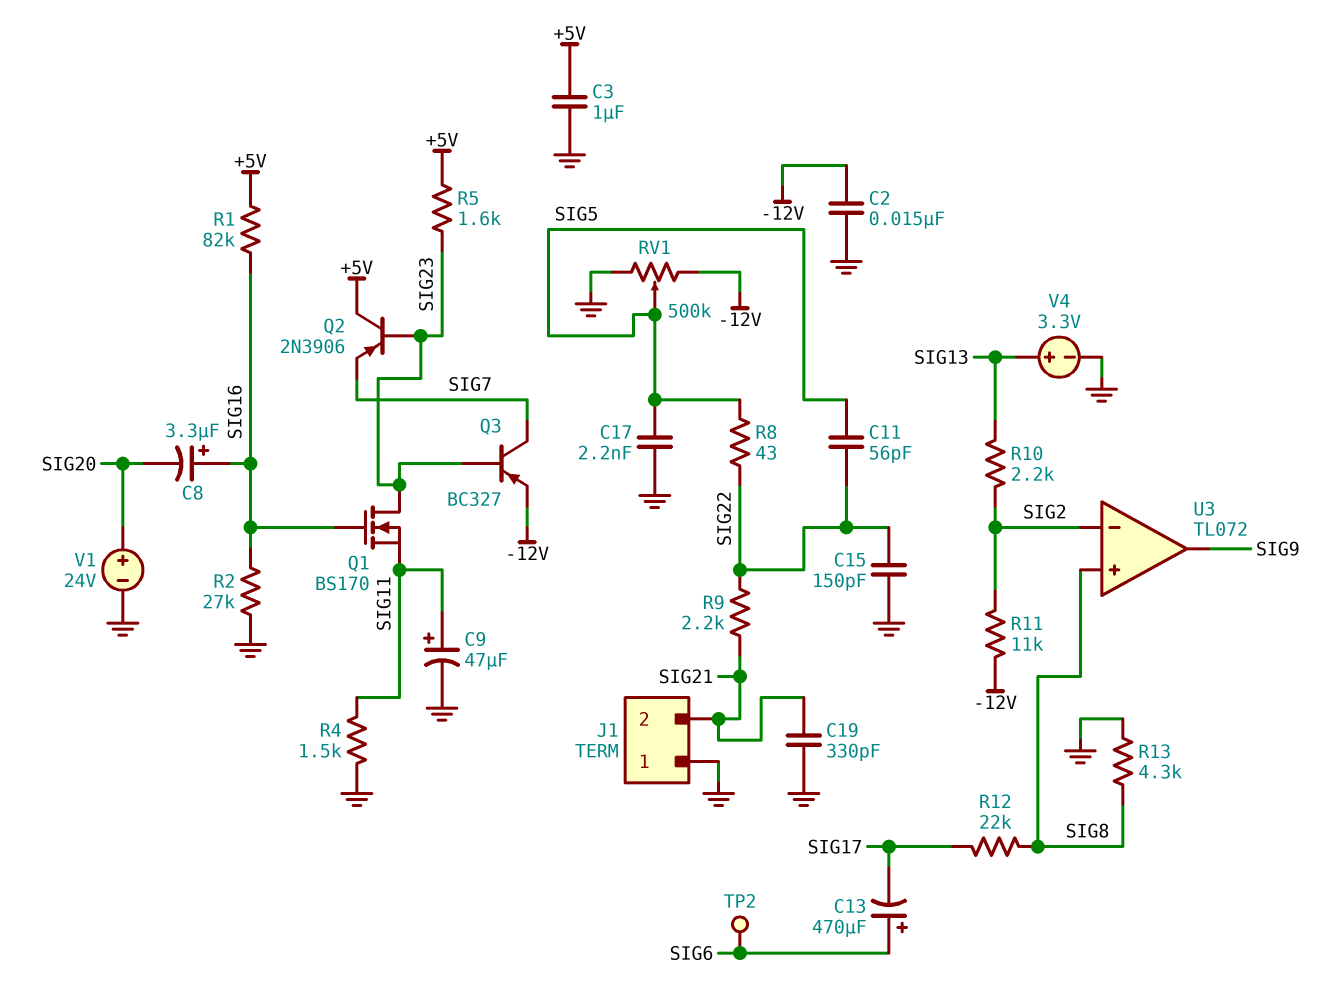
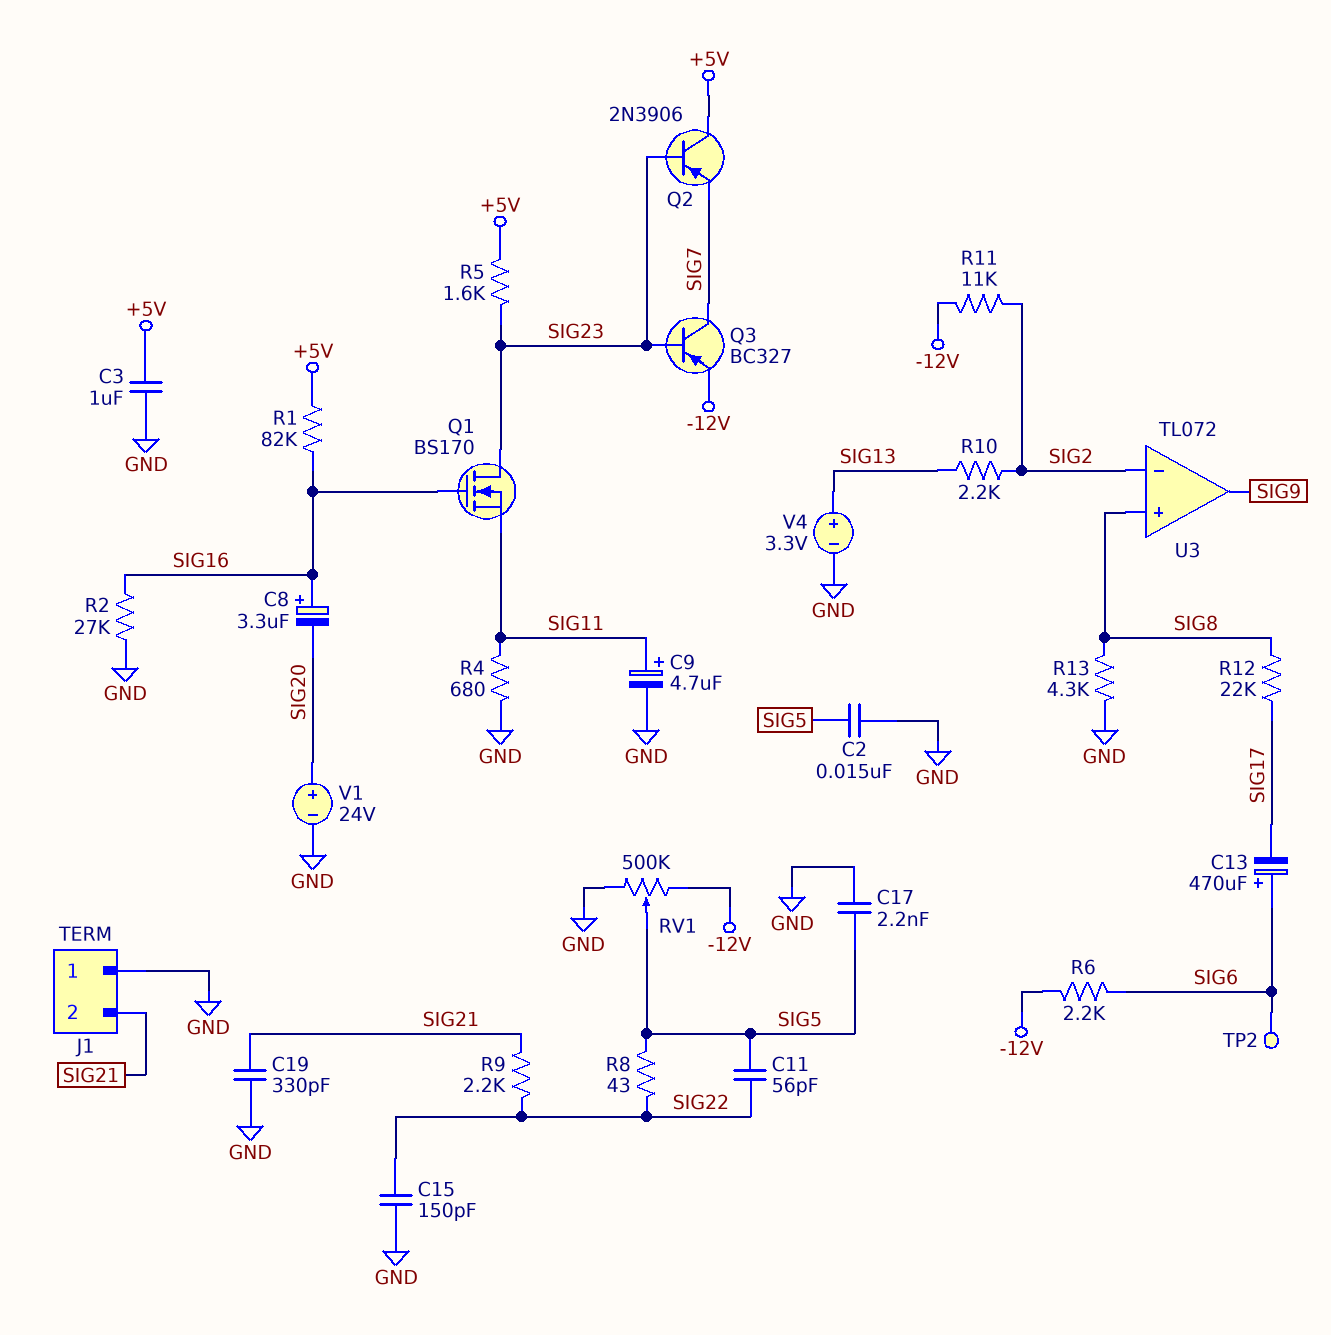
C2: 15nF (-12V, GND) -> 15nF (GND, SIG5)
C9: 47uF (plus SIG11, minus GND) -> 4.7uF (plus SIG11, minus GND)
R4: 1.5k (GND, SIG11) -> 680 (GND, SIG11)
R6: none -> 2.2k (-12V, SIG6)

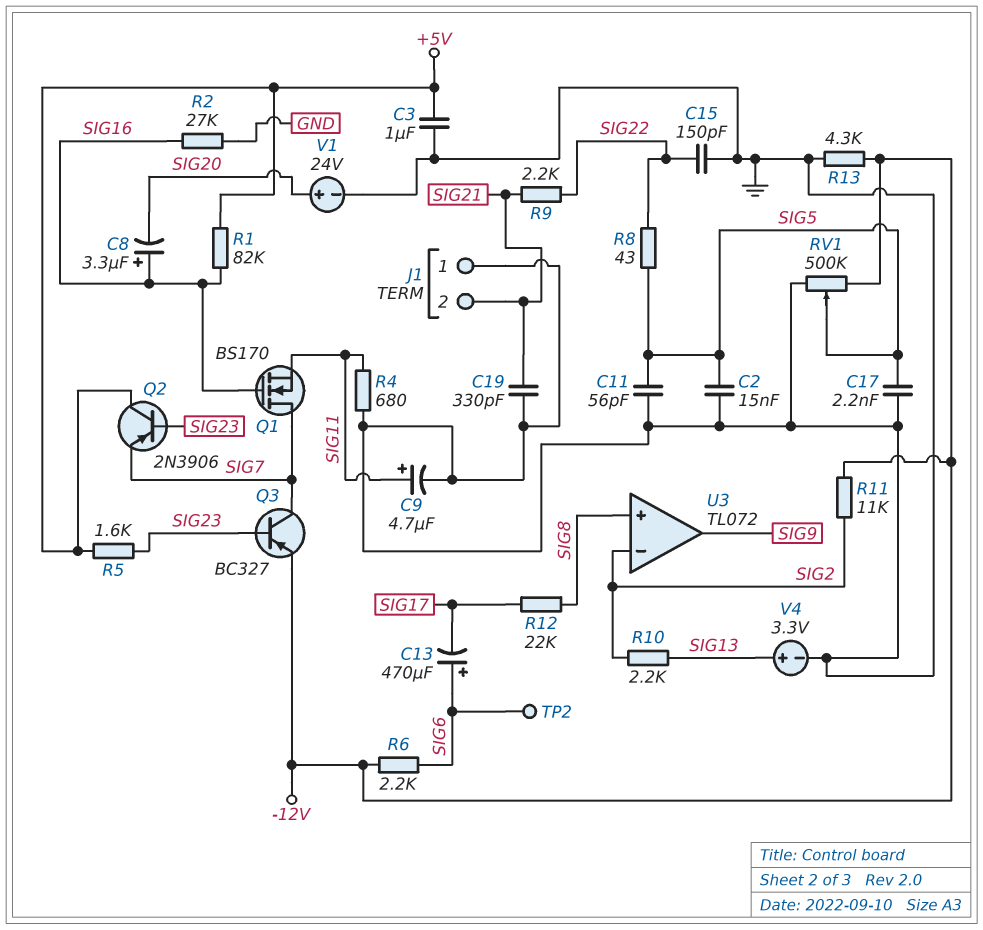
C11: 56pF (SIG5, SIG22) -> 56pF (GND, SIG5)
Q1: NMOS BS170 (G SIG16, D SIG23, S SIG11) -> NMOS BS170 (G SIG16, D SIG7, S SIG11)
R13: 4.3k (GND, SIG8) -> 4.3k (-12V, GND)

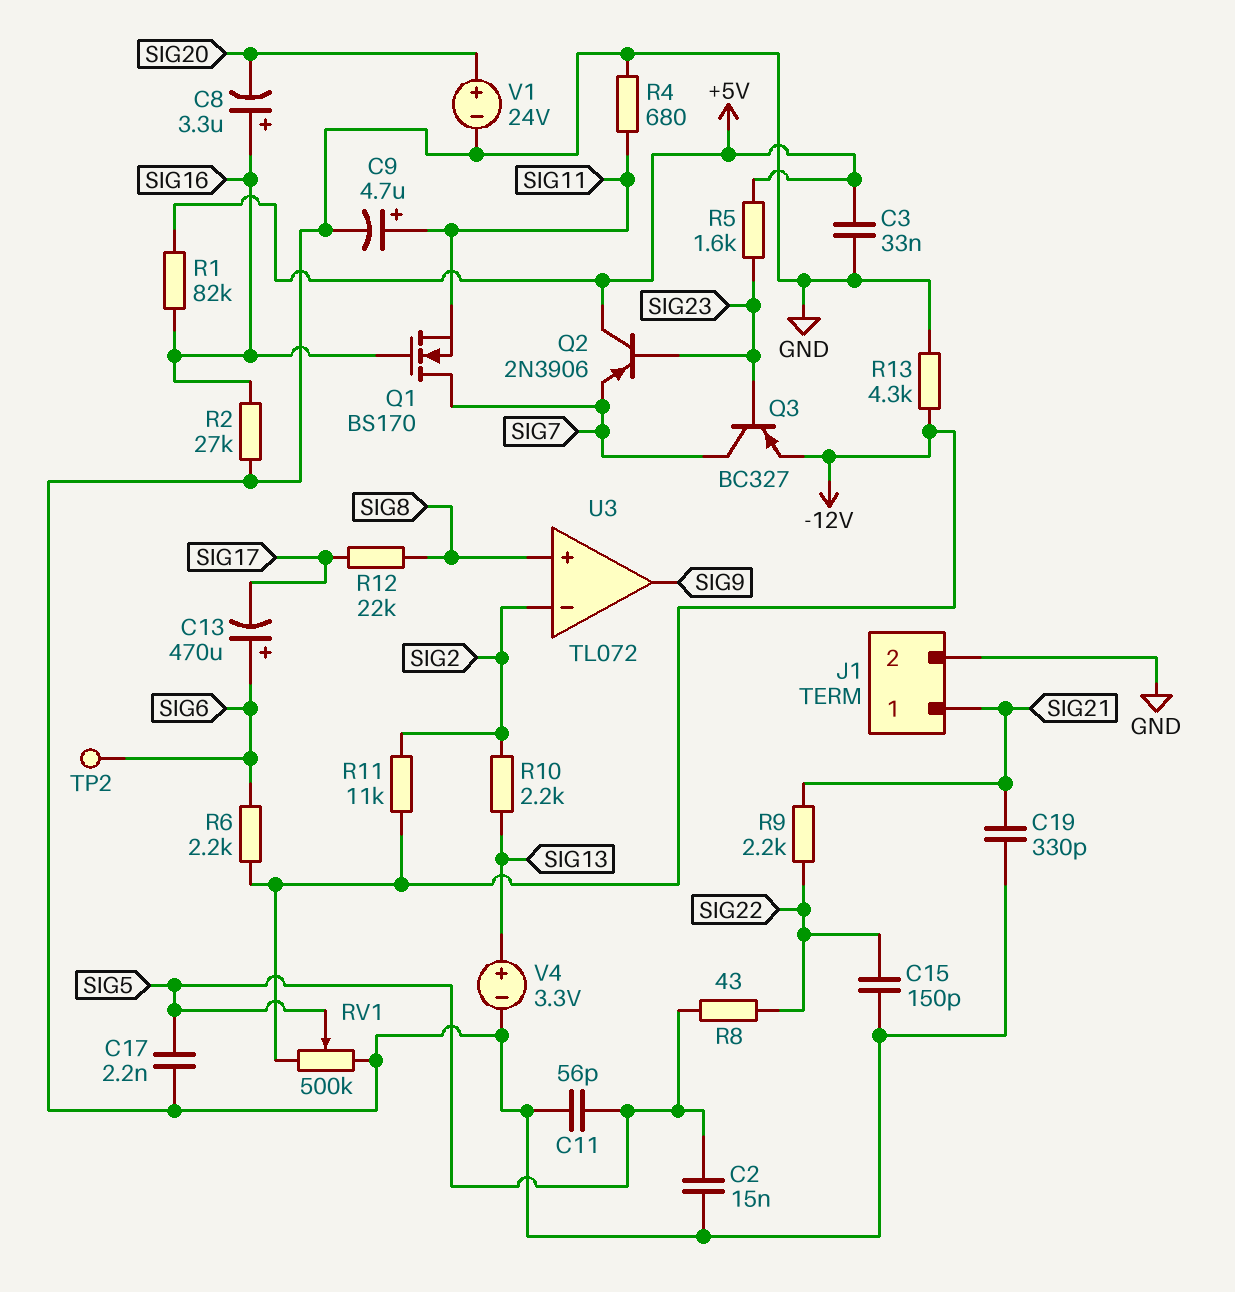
C3: 1uF (+5V, GND) -> 33nF (+5V, GND)
J1 pin 1: GND -> SIG21
J1 pin 2: SIG21 -> GND

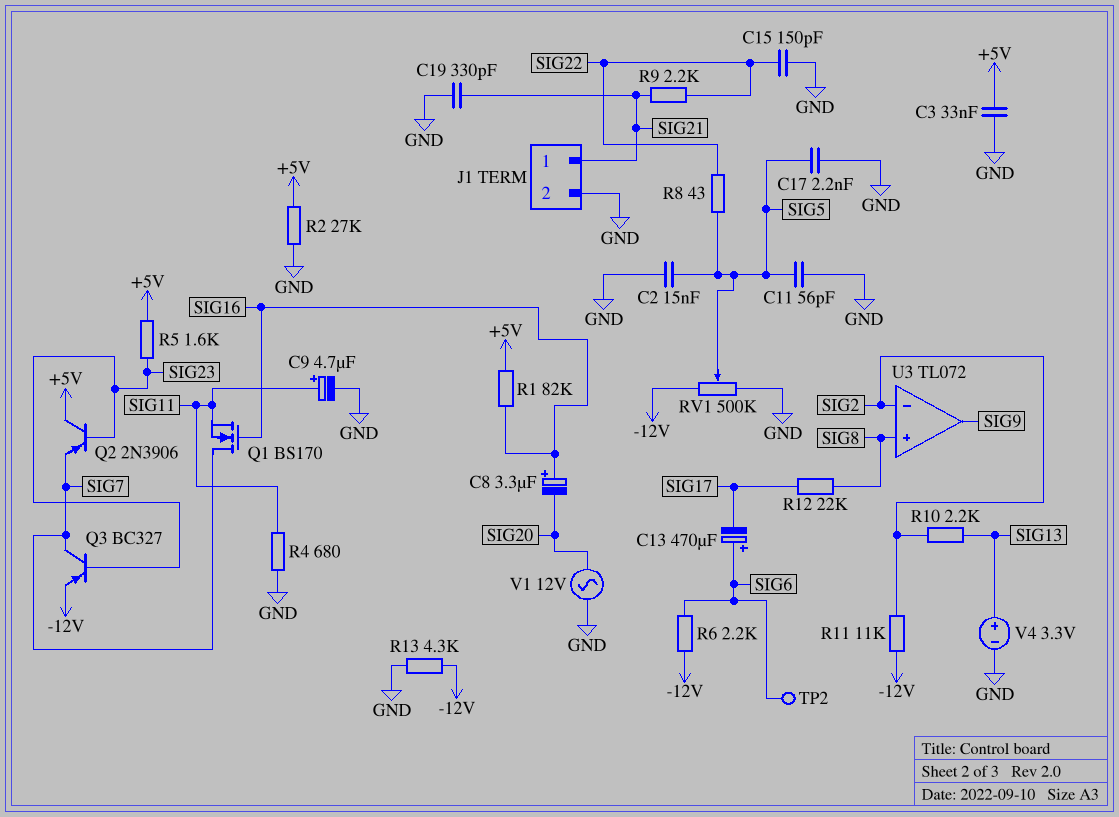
R2: 27k (GND, SIG16) -> 27k (+5V, GND)
V1: 24V (plus SIG20, minus GND) -> AC 12V (GND, SIG20)

